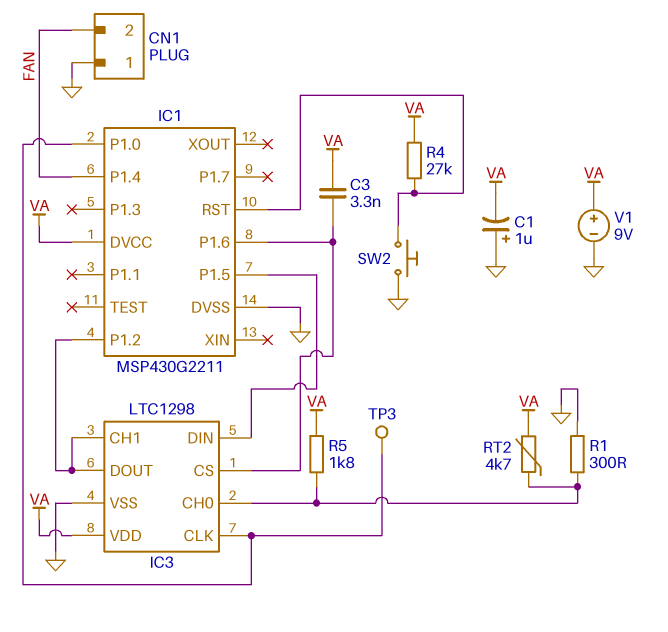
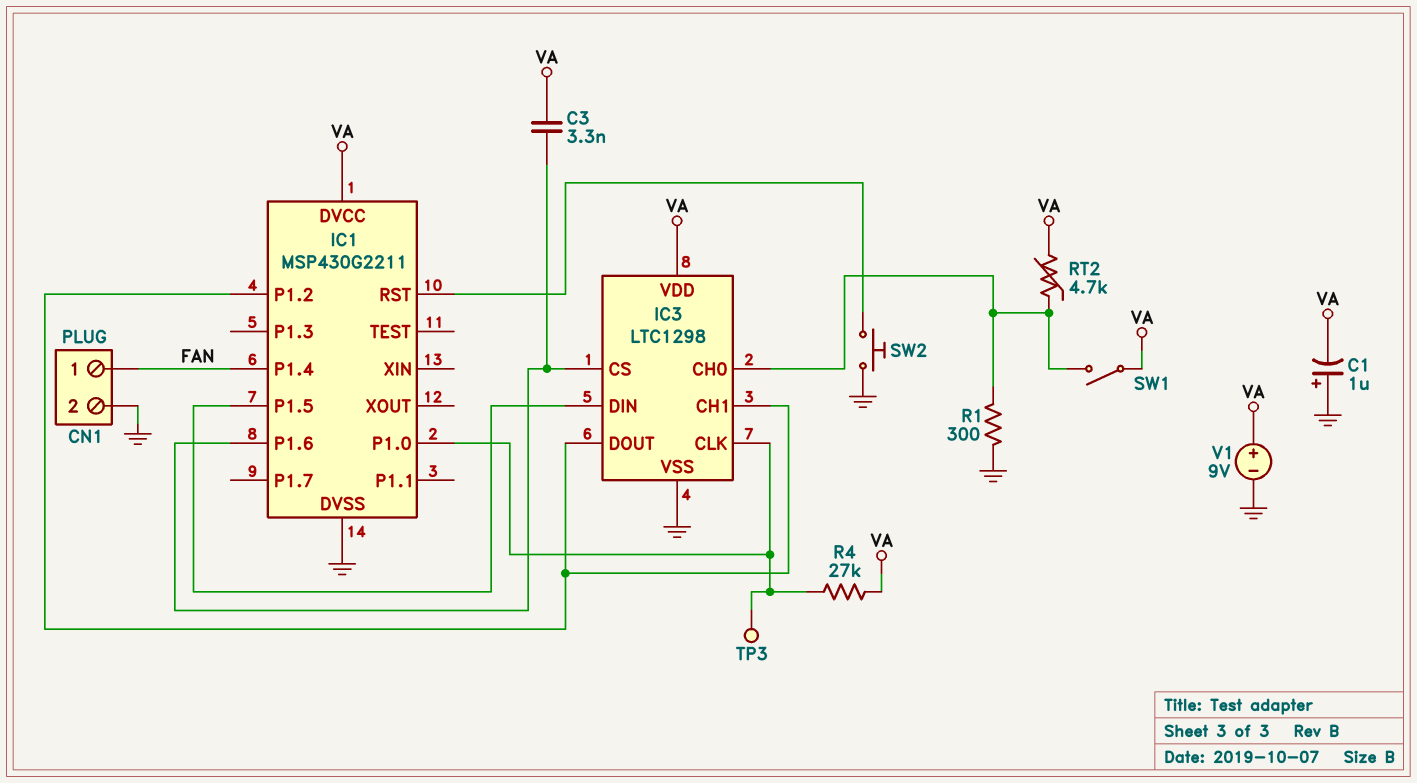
CN1 pin 1: GND -> FAN
CN1 pin 2: FAN -> GND
R4: 27k (IC1/RST, VA) -> 27k (IC1/P1.0, VA)
R5: 1.8k (IC3/CH0, VA) -> none
SW1: none -> switch (IC3/CH0, VA)

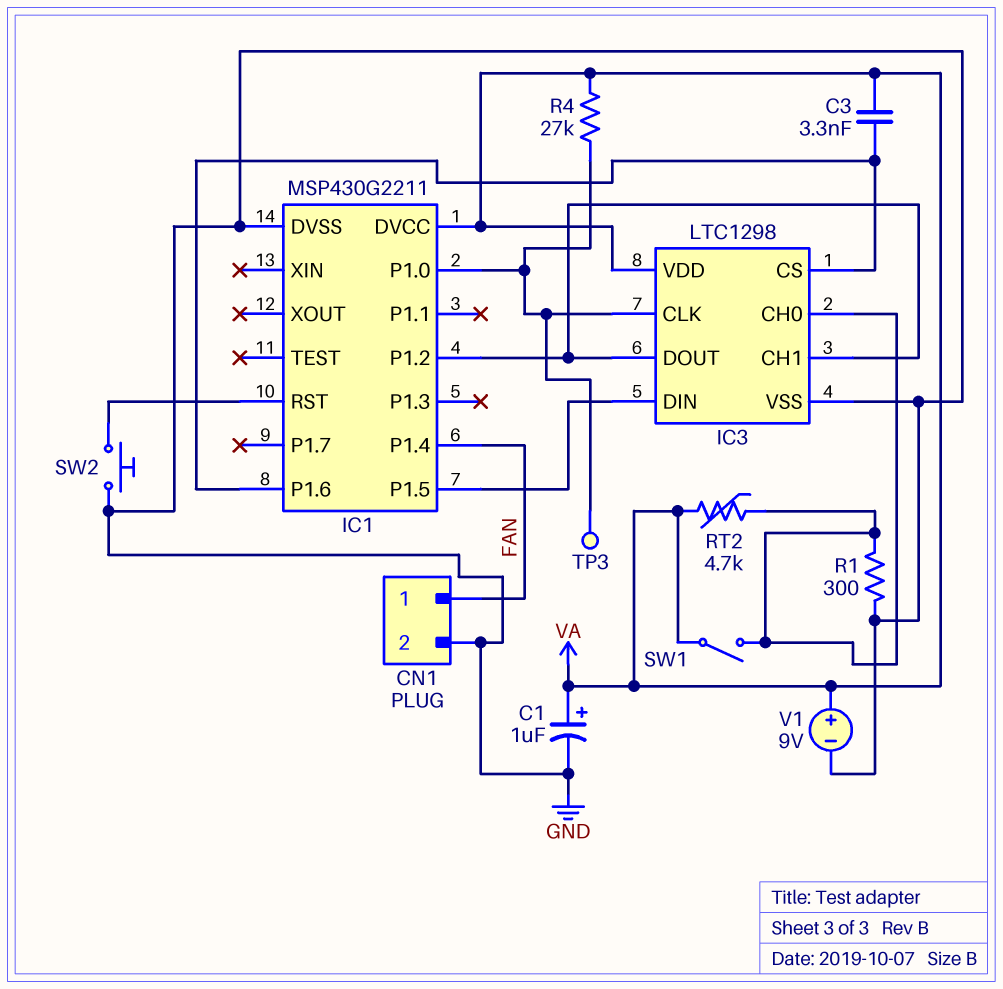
C1: 1uF (plus GND, minus VA) -> 1uF (plus VA, minus GND)

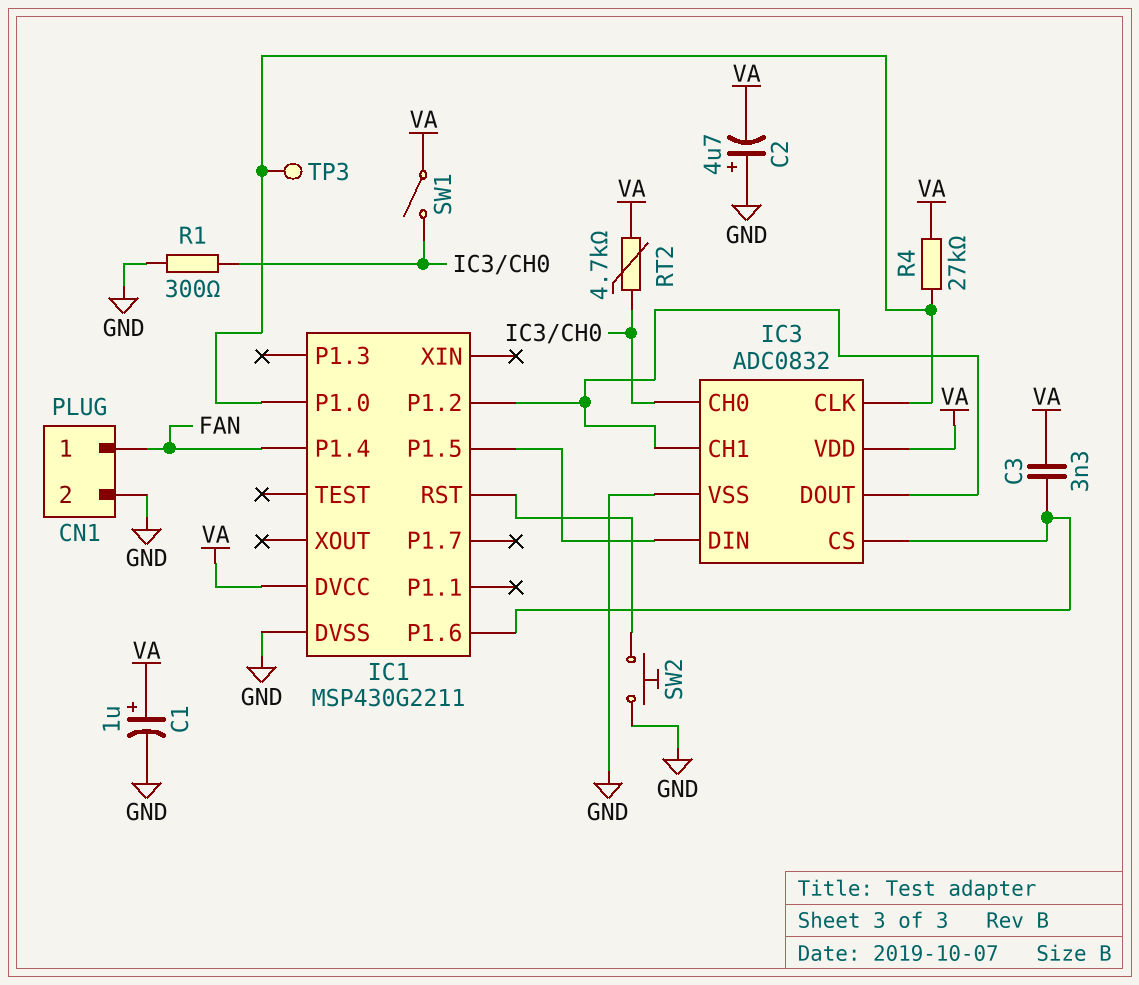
C2: none -> 4.7uF (plus GND, minus VA)
IC3: LTC1298 -> ADC0832
V1: 9V (plus VA, minus GND) -> none

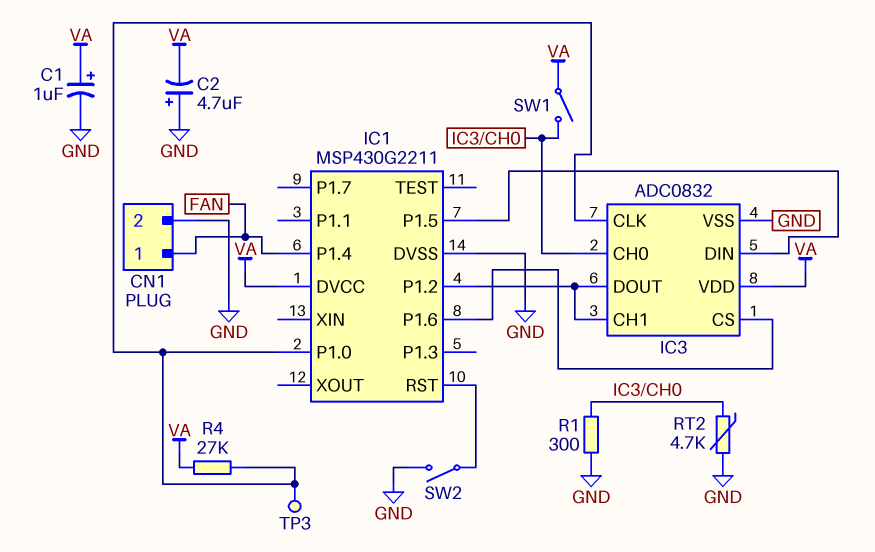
C3: 3.3nF (IC1/P1.6, VA) -> none
RT2: 4.7k (IC3/CH0, VA) -> 4.7k (GND, IC3/CH0)
SW2: button (GND, IC1/RST) -> switch (GND, IC1/RST)

